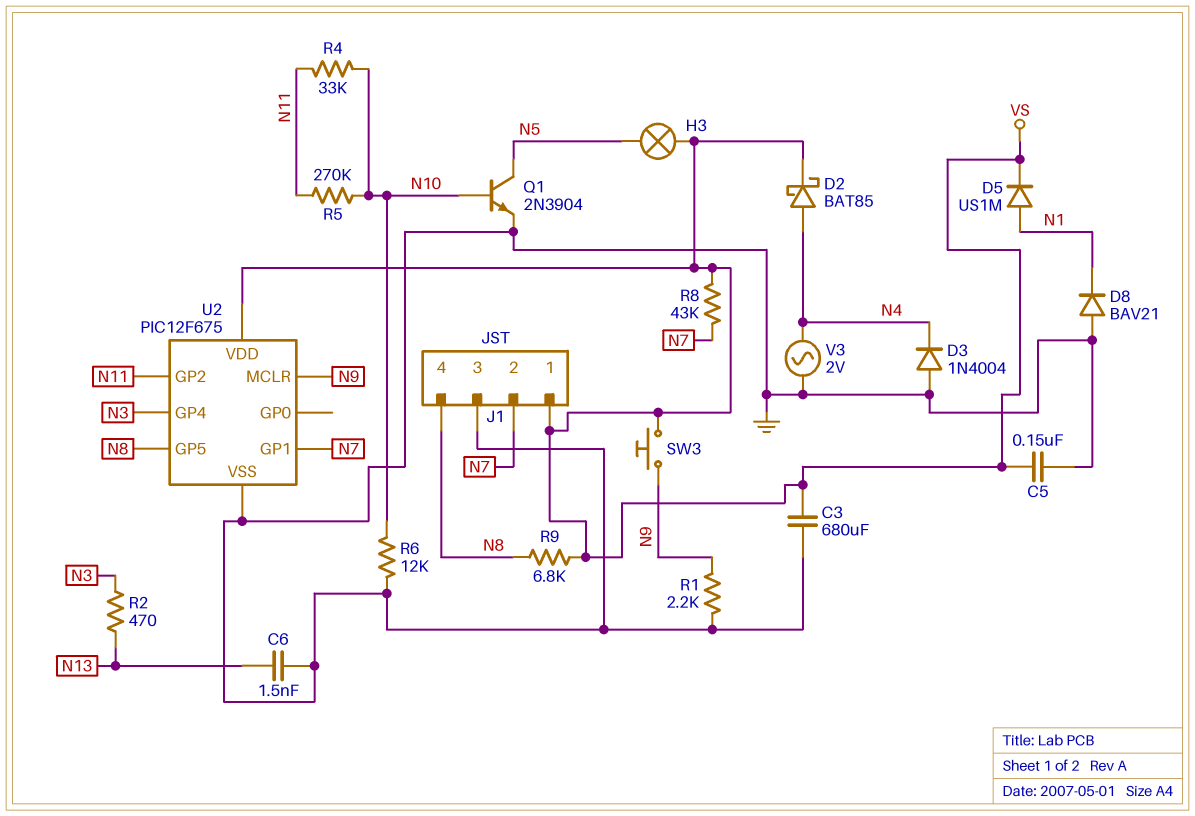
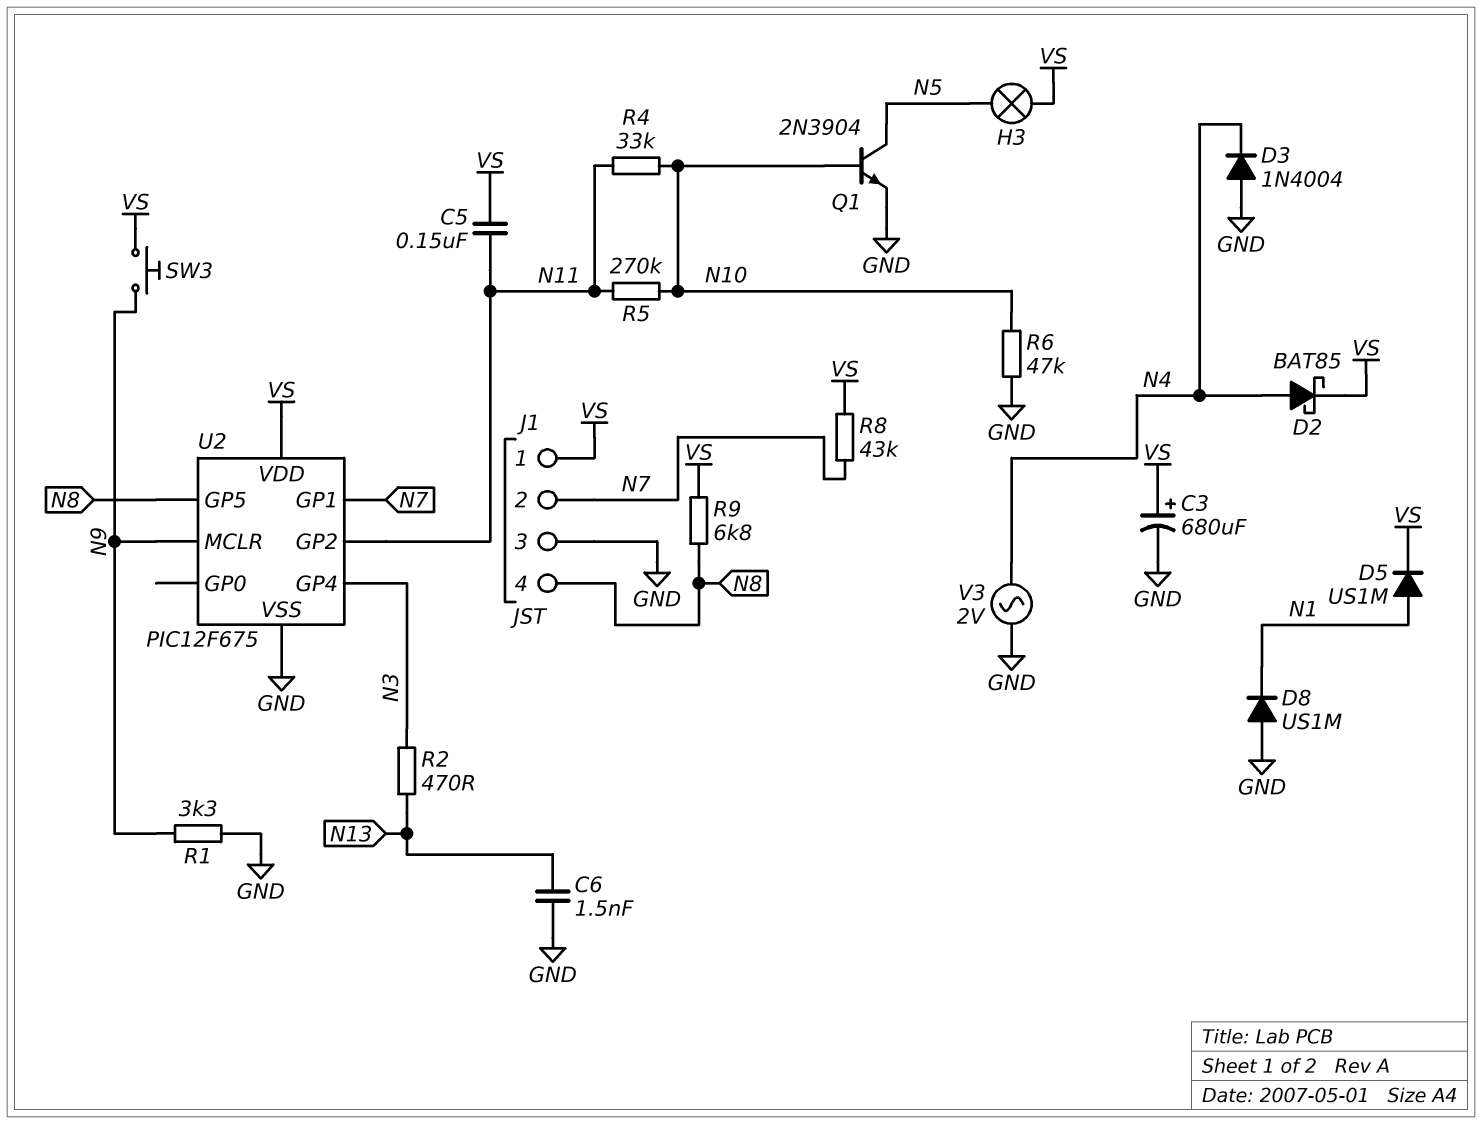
C3: 680uF (GND, VS) -> 680uF (plus VS, minus GND)
C5: 150nF (GND, VS) -> 150nF (N11, VS)
D8: diode BAV21 (A GND, K N1) -> diode US1M (A GND, K N1)
R1: 2.2k (GND, N9) -> 3.3k (GND, N9)
R6: 12k (GND, N10) -> 47k (GND, N10)

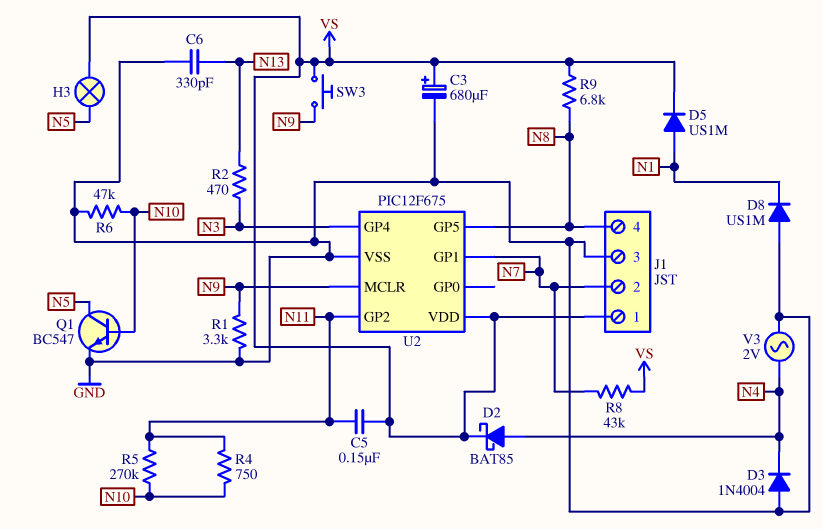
C6: 1.5nF (GND, N13) -> 330pF (GND, N13)
Q1: NPN 2N3904 (B N10, C N5, E GND) -> NPN BC547 (B N10, C N5, E GND)
R4: 33k (N10, N11) -> 750 (N10, N11)

